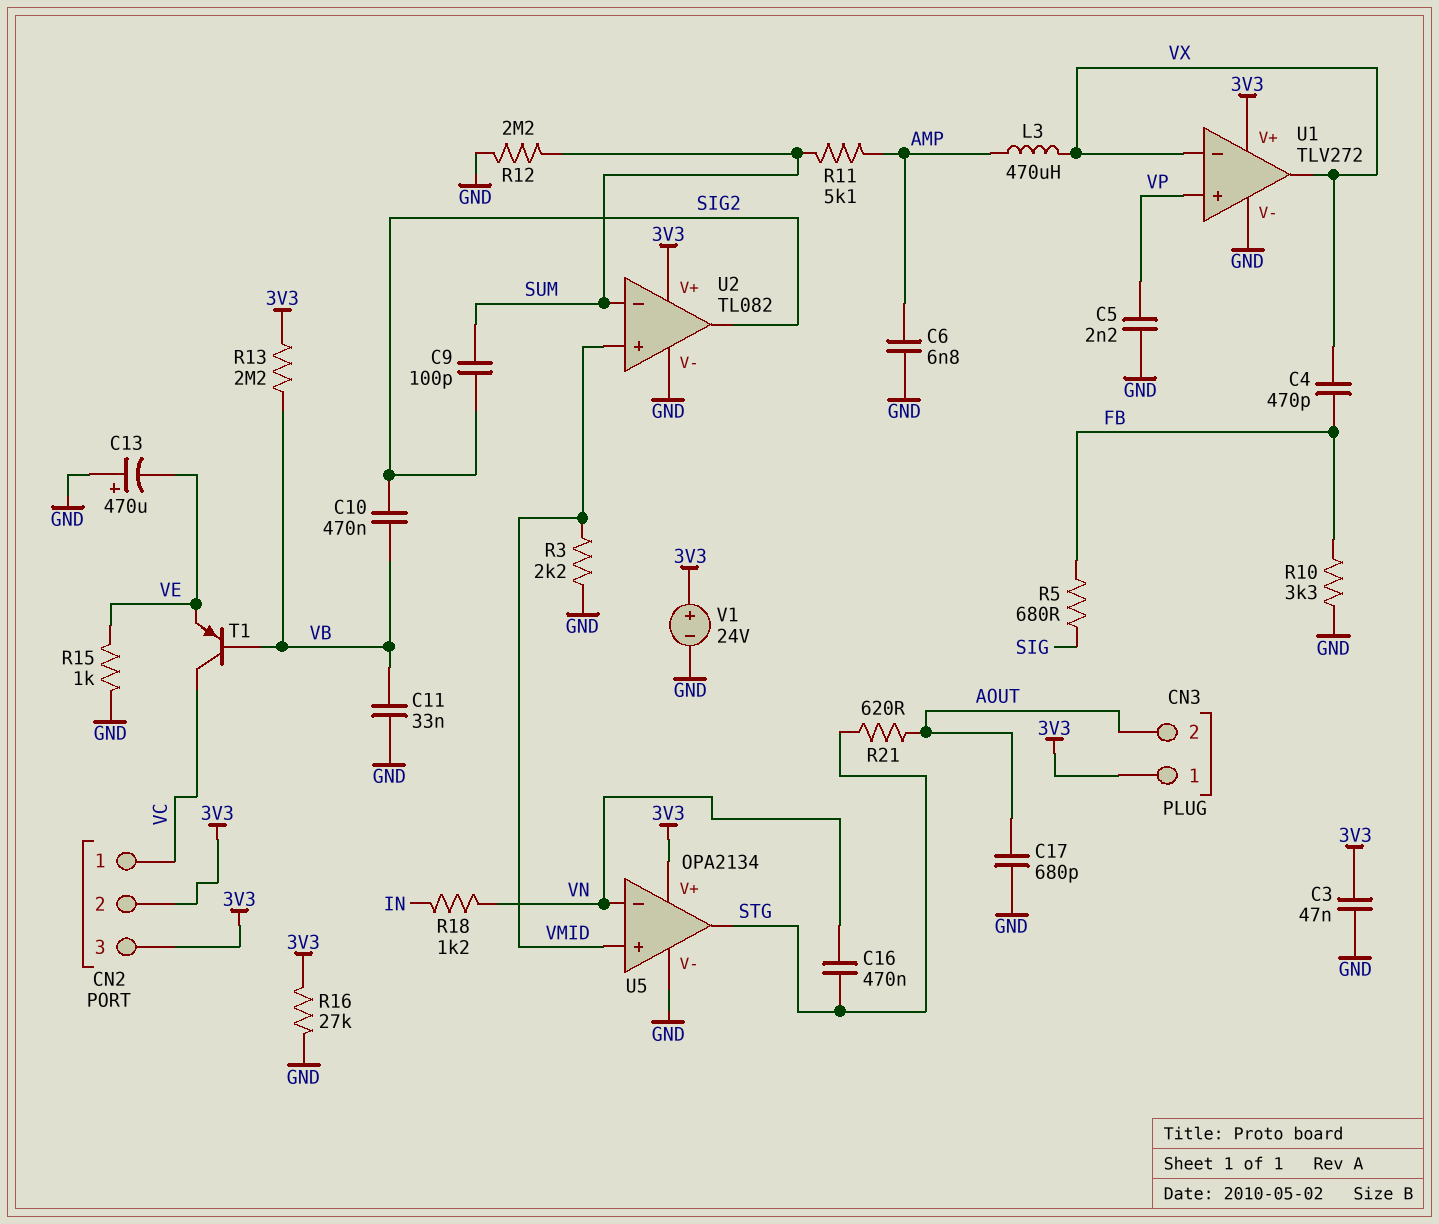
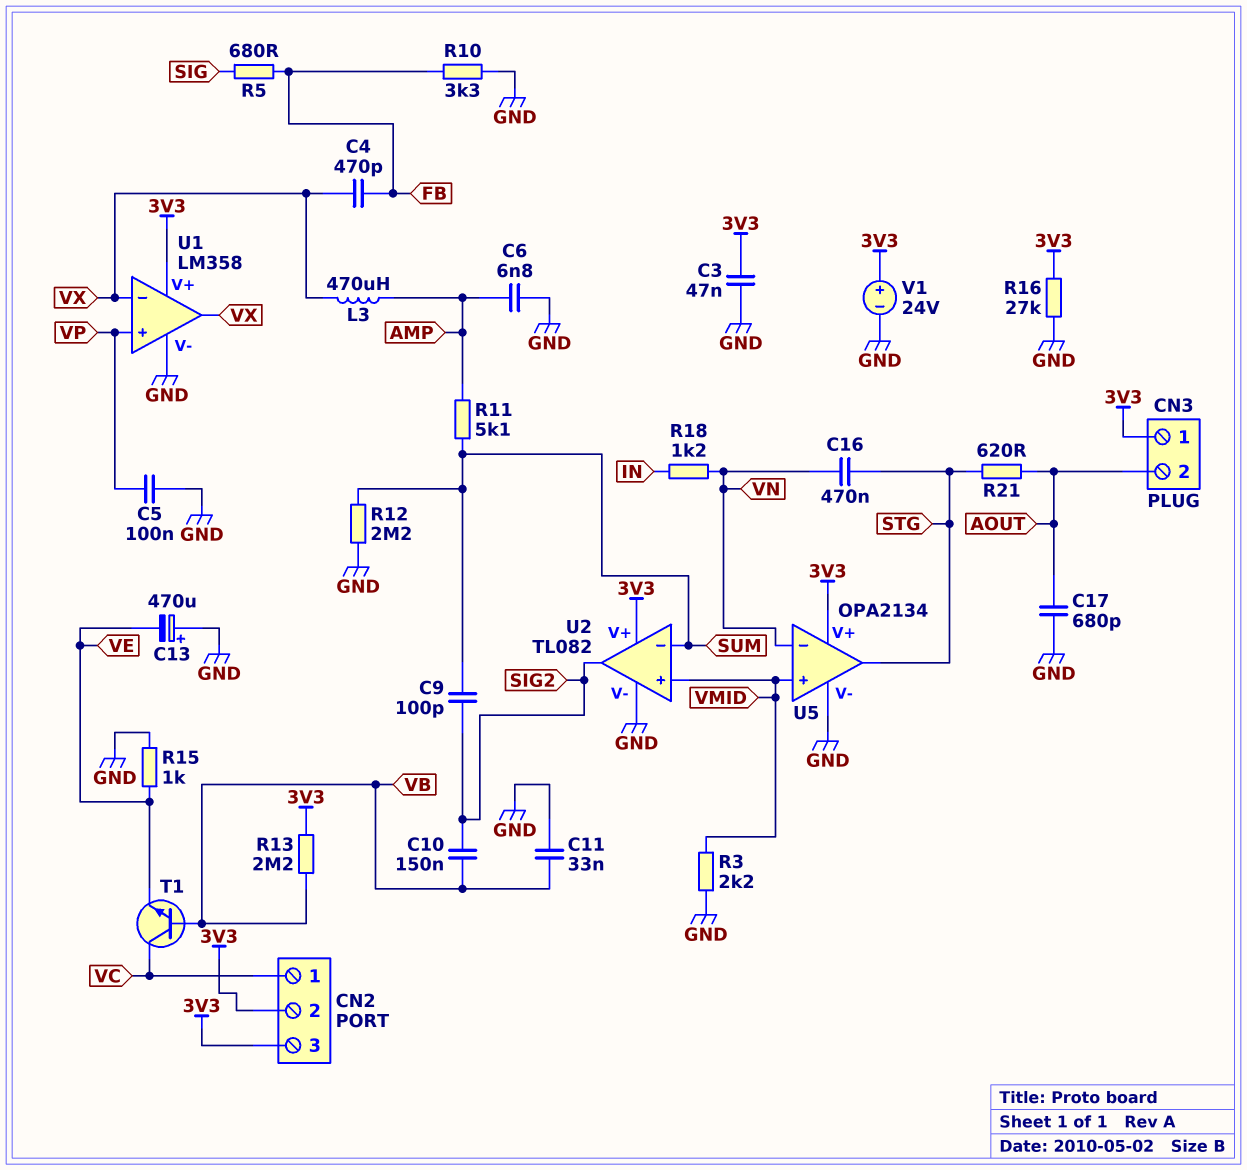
C5: 2.2nF (GND, VP) -> 100nF (GND, VP)
C10: 470nF (SIG2, VB) -> 150nF (SIG2, VB)
T1: PNP (B VB, C VC, E VE) -> NPN (B VB, C VC, E VE)
U1: TLV272 -> LM358

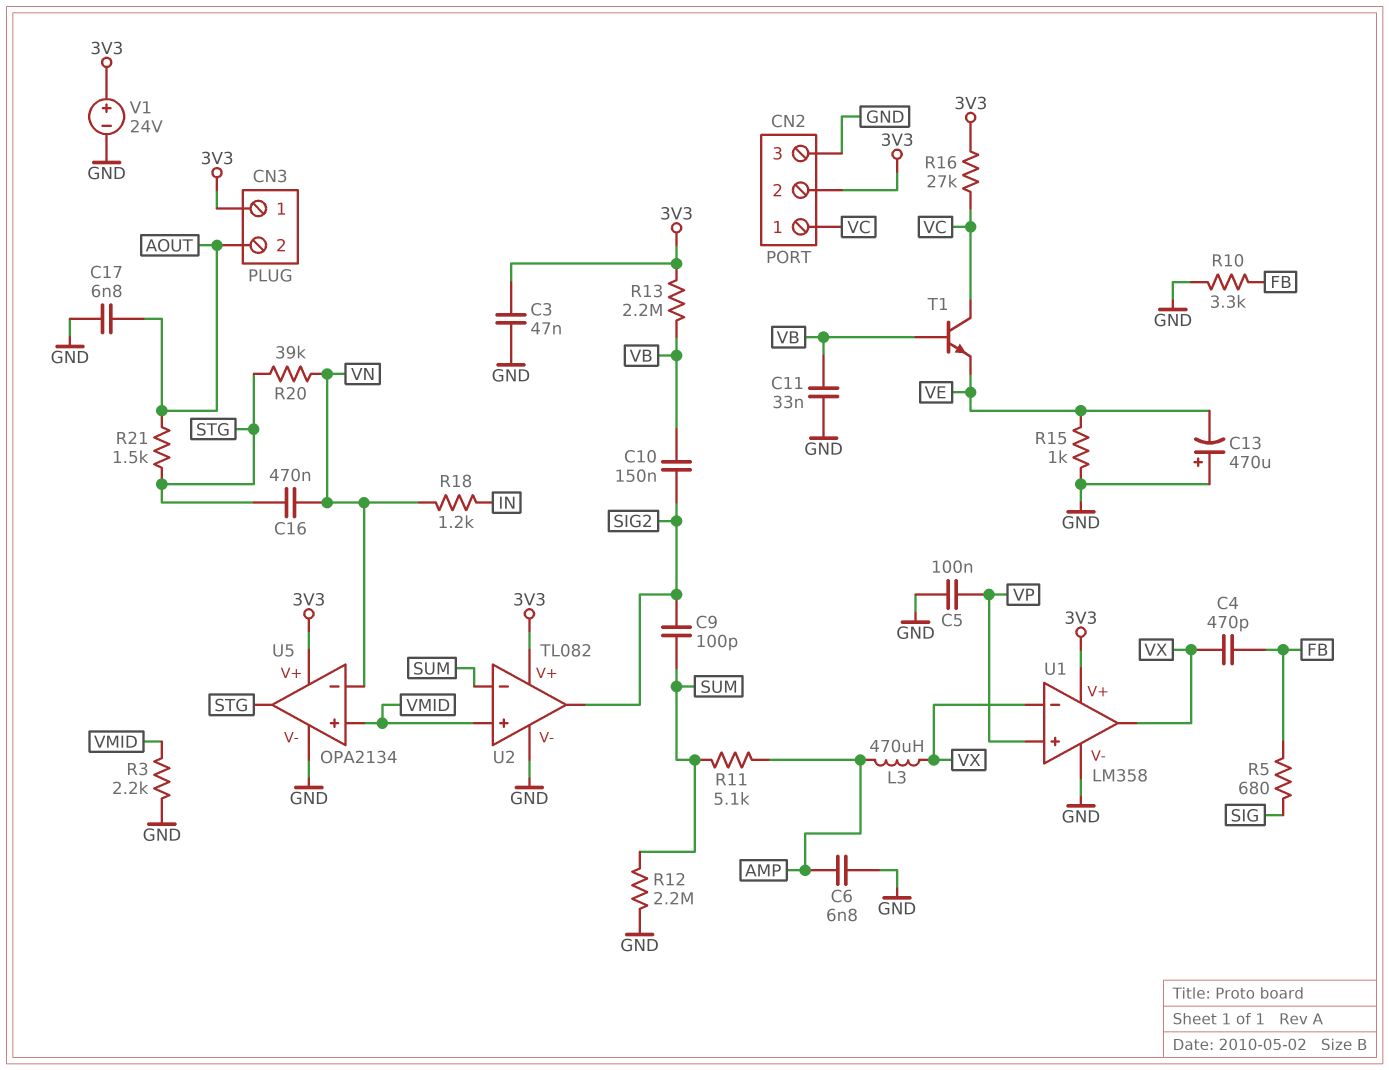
C17: 680pF (AOUT, GND) -> 6.8nF (AOUT, GND)
CN2 pin 3: 3V3 -> GND
R16: 27k (3V3, GND) -> 27k (3V3, VC)
R20: none -> 39k (STG, VN)
R21: 620 (AOUT, STG) -> 1.5k (AOUT, STG)

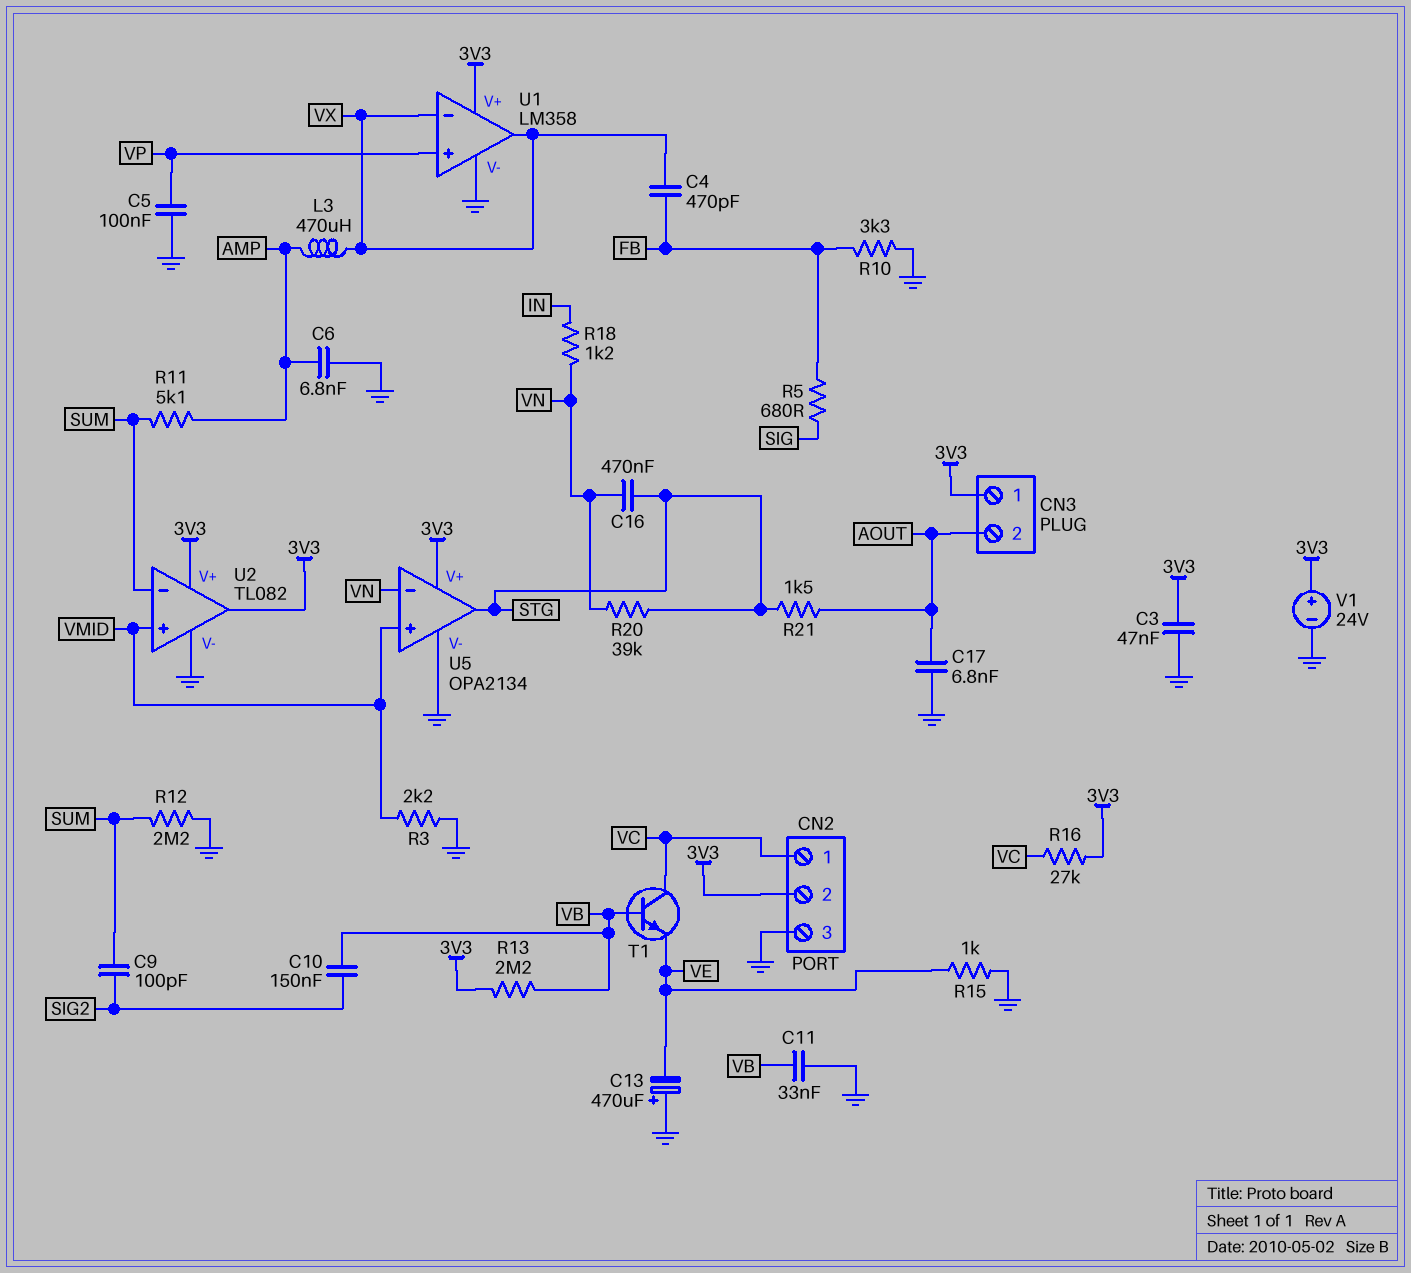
U2 pin out: SIG2 -> 3V3

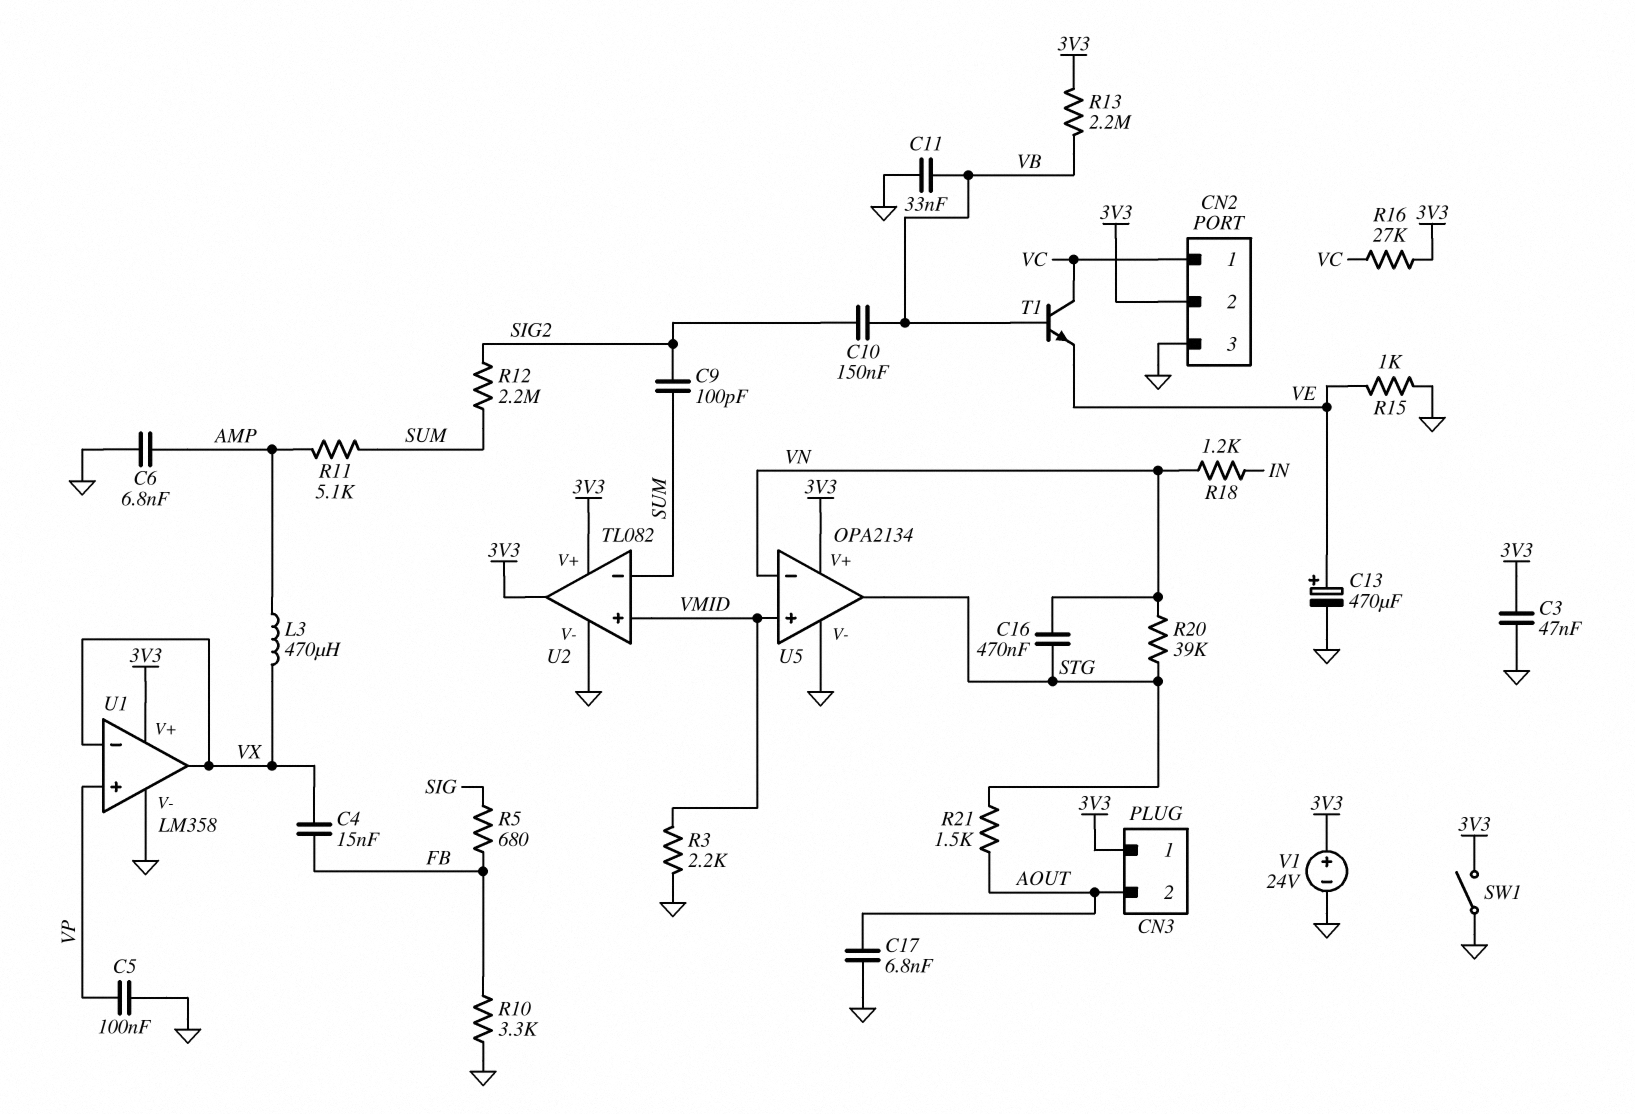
C4: 470pF (FB, VX) -> 15nF (FB, VX)
C13: 470uF (plus GND, minus VE) -> 470uF (plus VE, minus GND)
R12: 2.2M (GND, SUM) -> 2.2M (SIG2, SUM)
SW1: none -> switch (3V3, GND)

